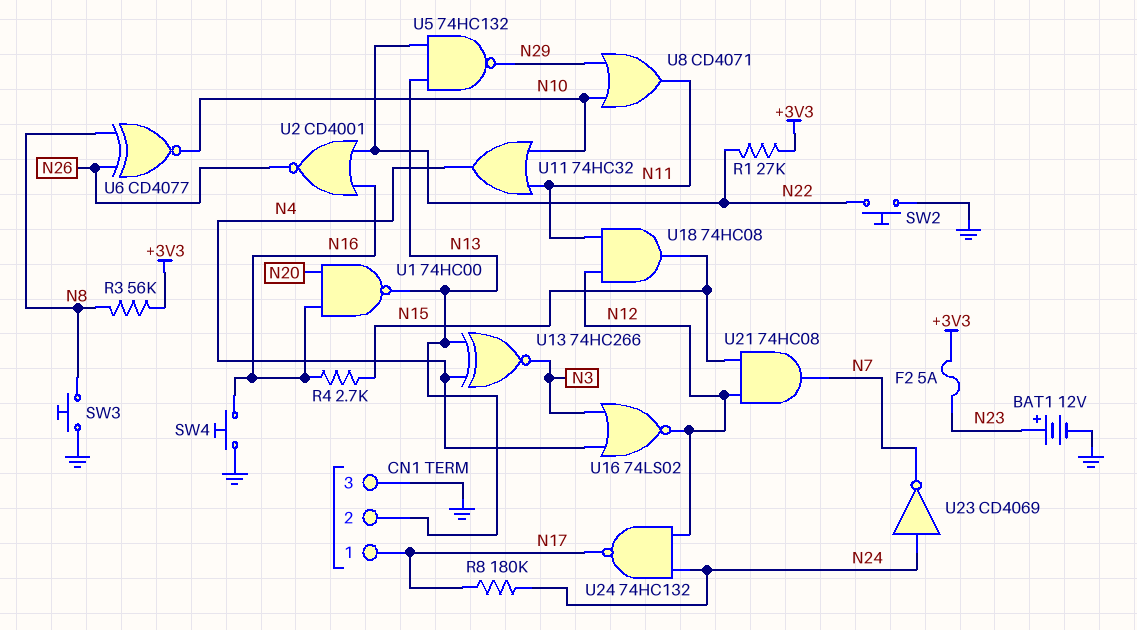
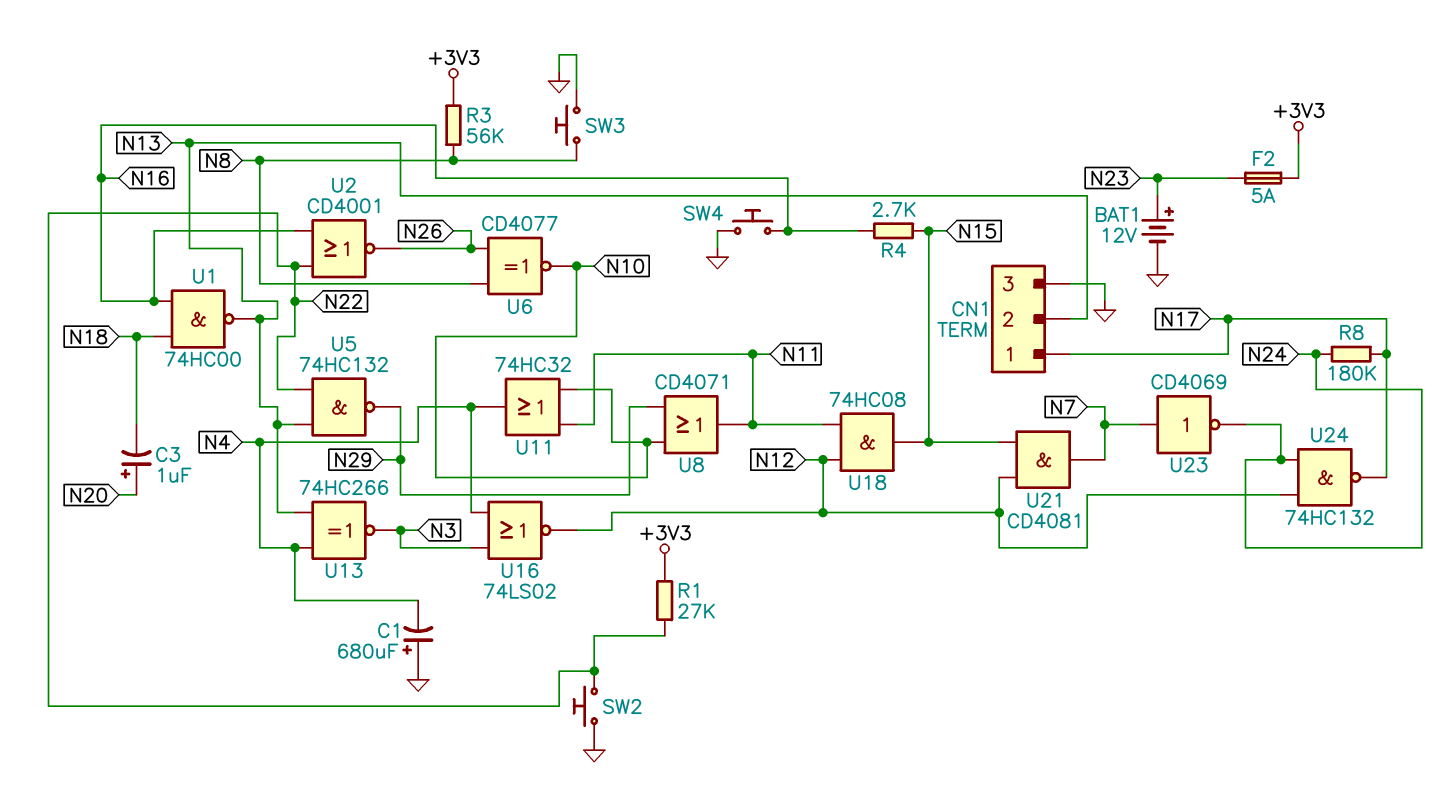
C1: none -> 680uF (plus GND, minus N4)
C3: none -> 1uF (plus N20, minus N18)
U1: NAND 74HC00 (in N16, in N20, out N13) -> NAND 74HC00 (in N16, in N18, out N13)
U21: AND 74HC08 (in N12, in N15, out N7) -> AND CD4081 (in N12, in N15, out N7)
U23: NOT CD4069 (in N24, out N7) -> NOT CD4069 (in N7, out N24)

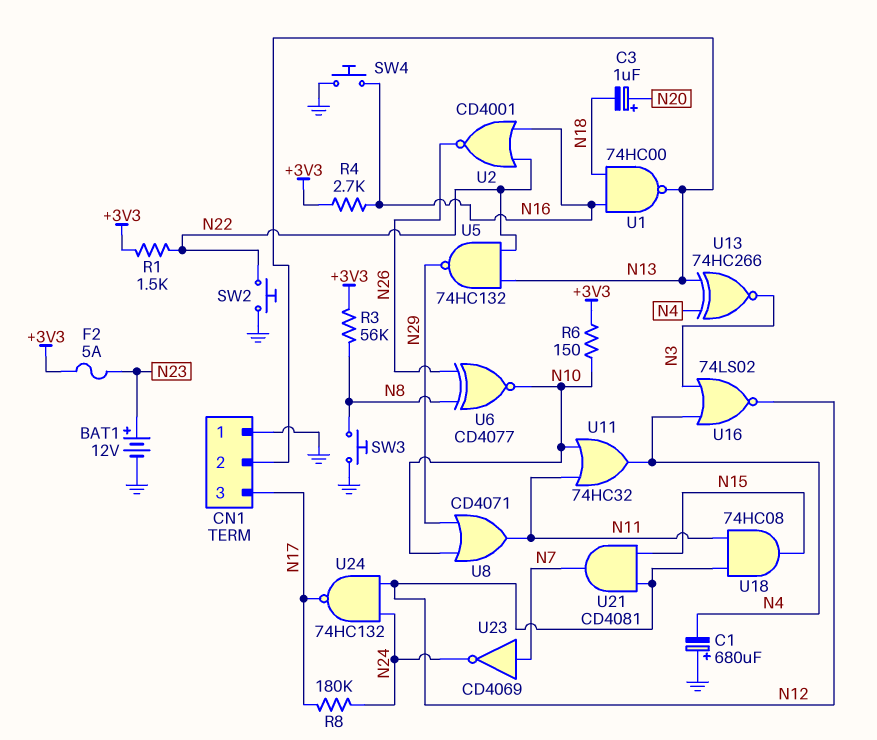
CN1 pin 1: N17 -> GND
CN1 pin 3: GND -> N17
R1: 27k (+3V3, N22) -> 1.5k (+3V3, N22)
R4: 2.7k (N15, N16) -> 2.7k (+3V3, N16)
R6: none -> 150 (+3V3, N10)

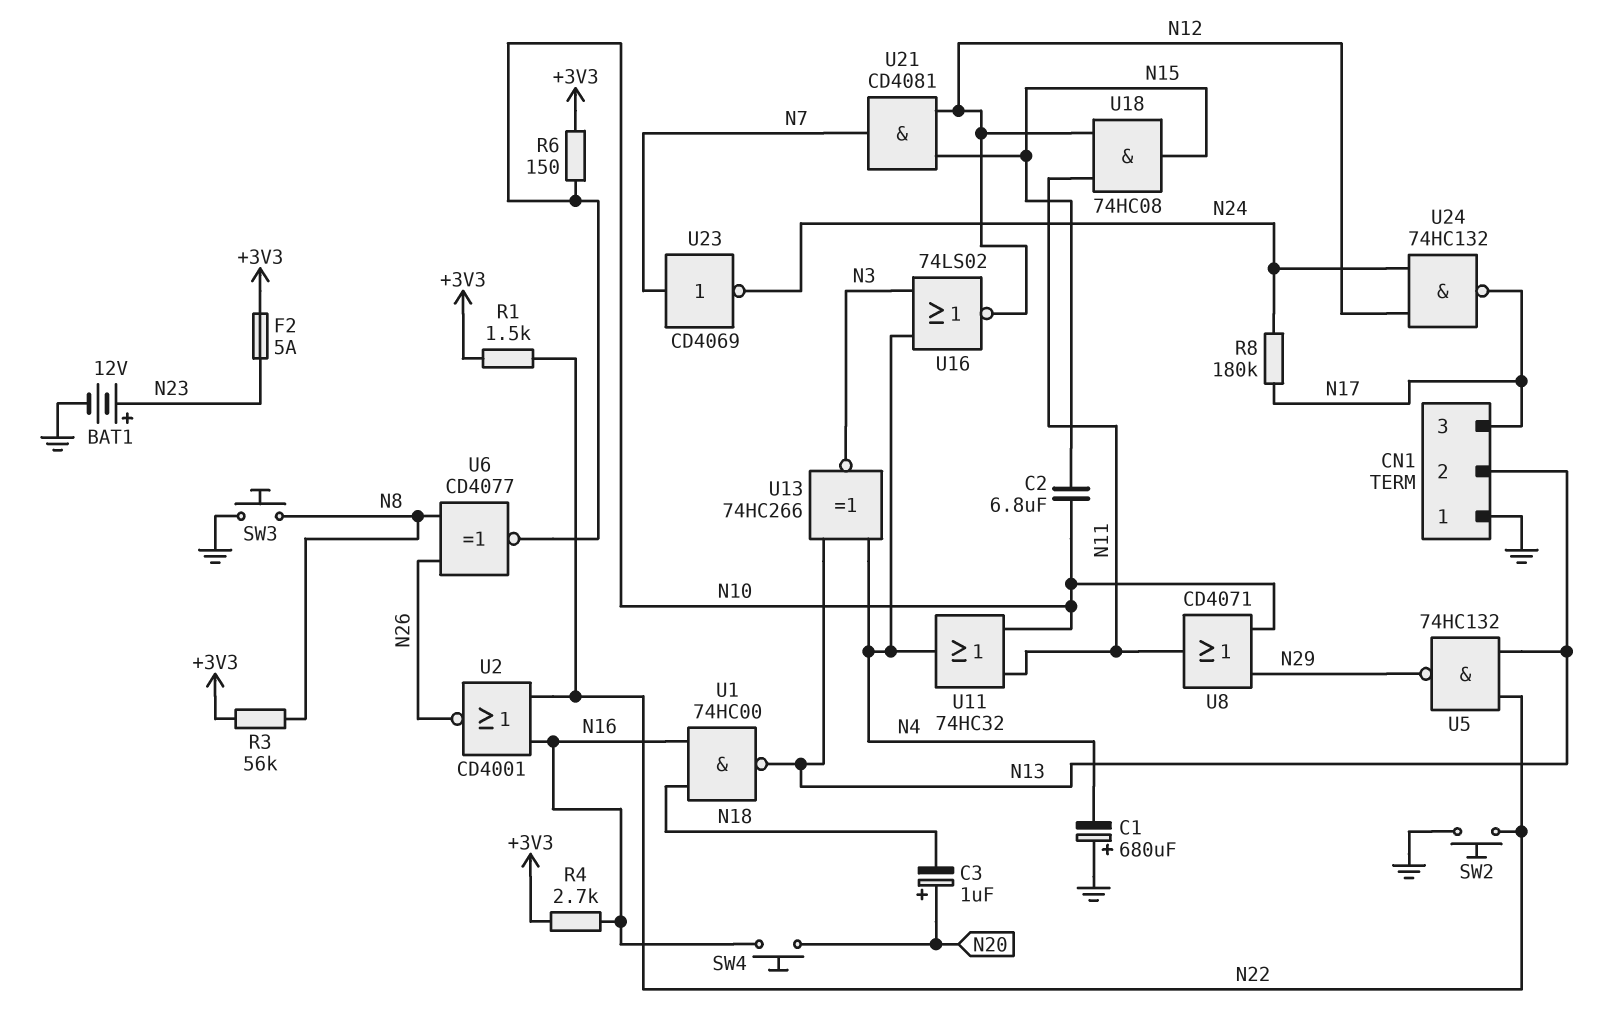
C2: none -> 6.8uF (N10, N15)
SW4: button (GND, N16) -> button (N16, N20)

